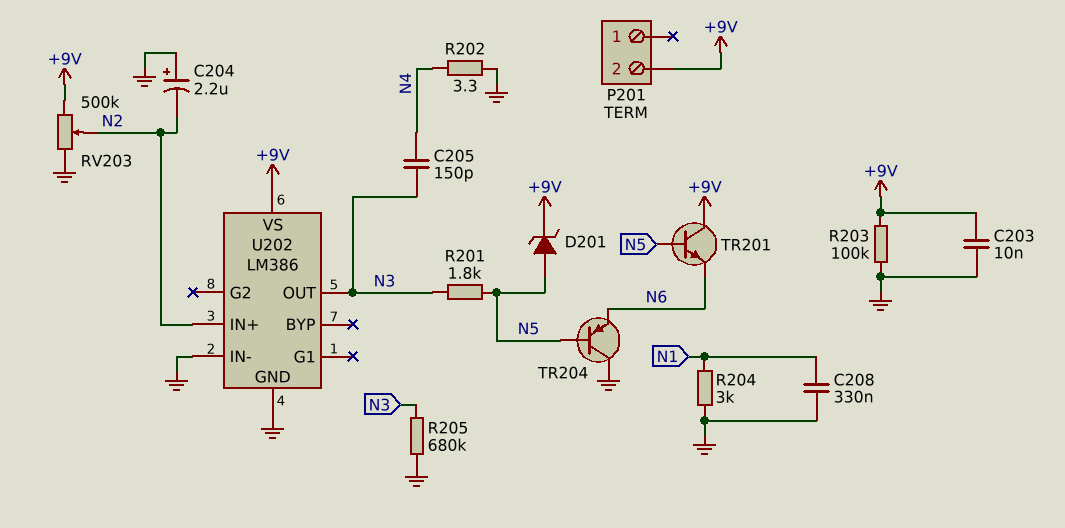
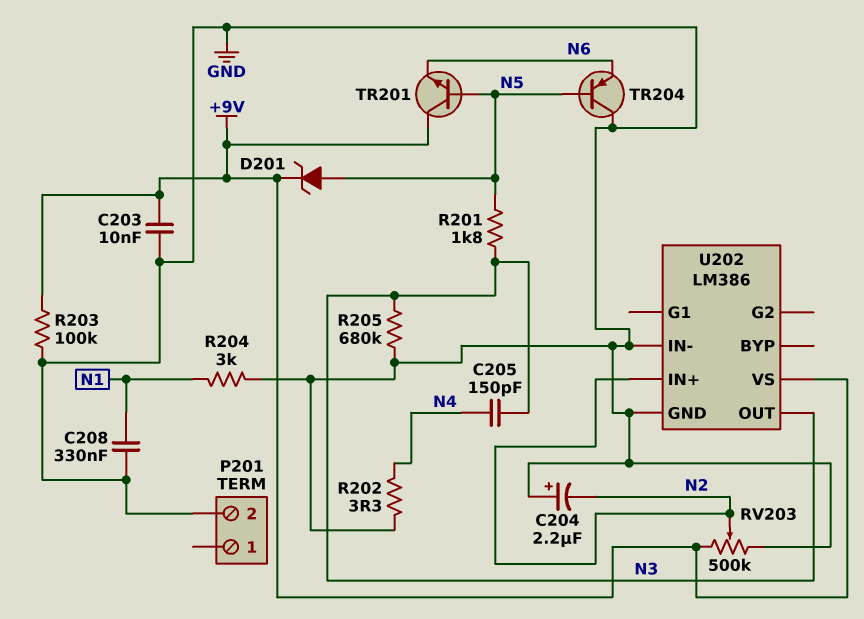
P201 pin 2: +9V -> GND

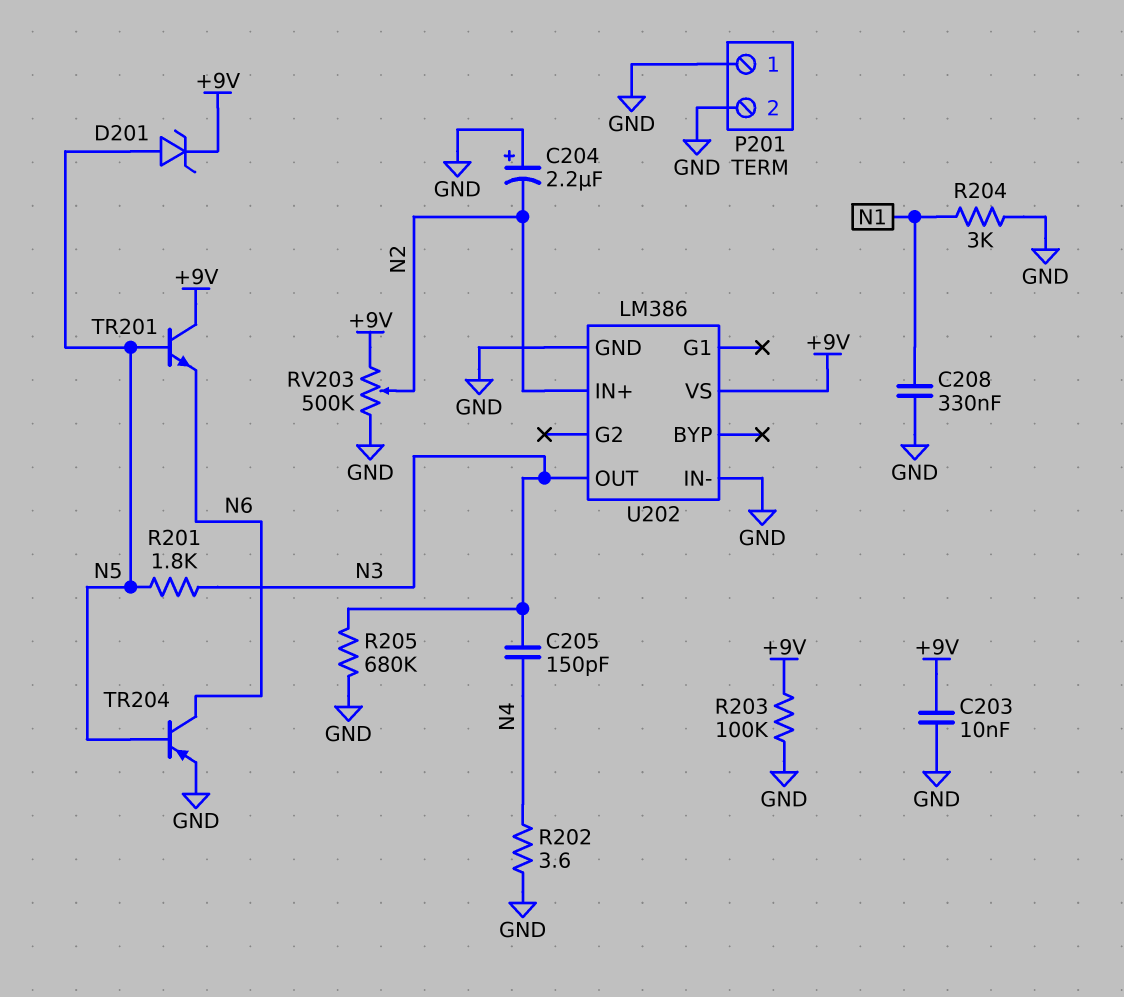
P201 pin 1: none -> GND
R202: 3.3 (GND, N4) -> 3.6 (GND, N4)
TR204: PNP (B N5, C GND, E N6) -> PNP (B N5, C N6, E GND)

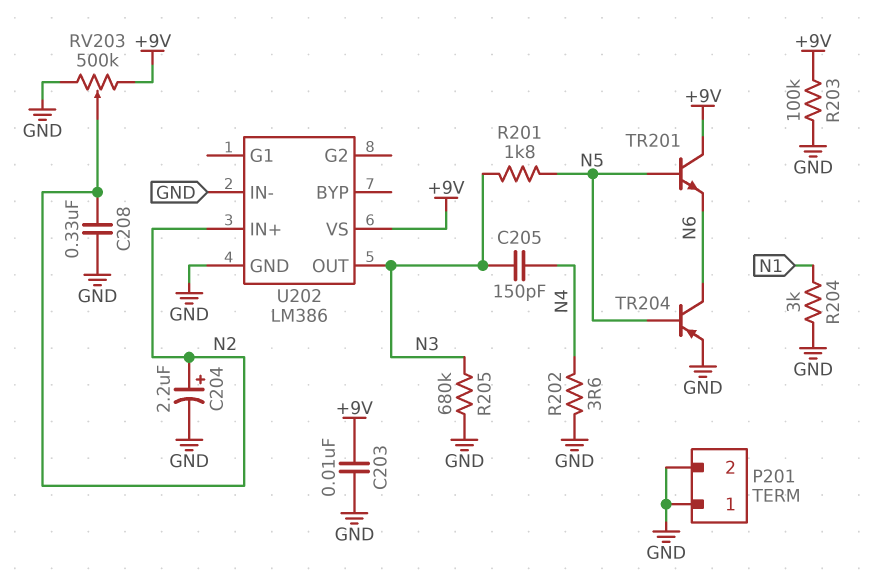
C204: 2.2uF (plus GND, minus N2) -> 2.2uF (plus N2, minus GND)
C208: 330nF (GND, N1) -> 330nF (GND, N2)
D201: zener (A N5, K +9V) -> none

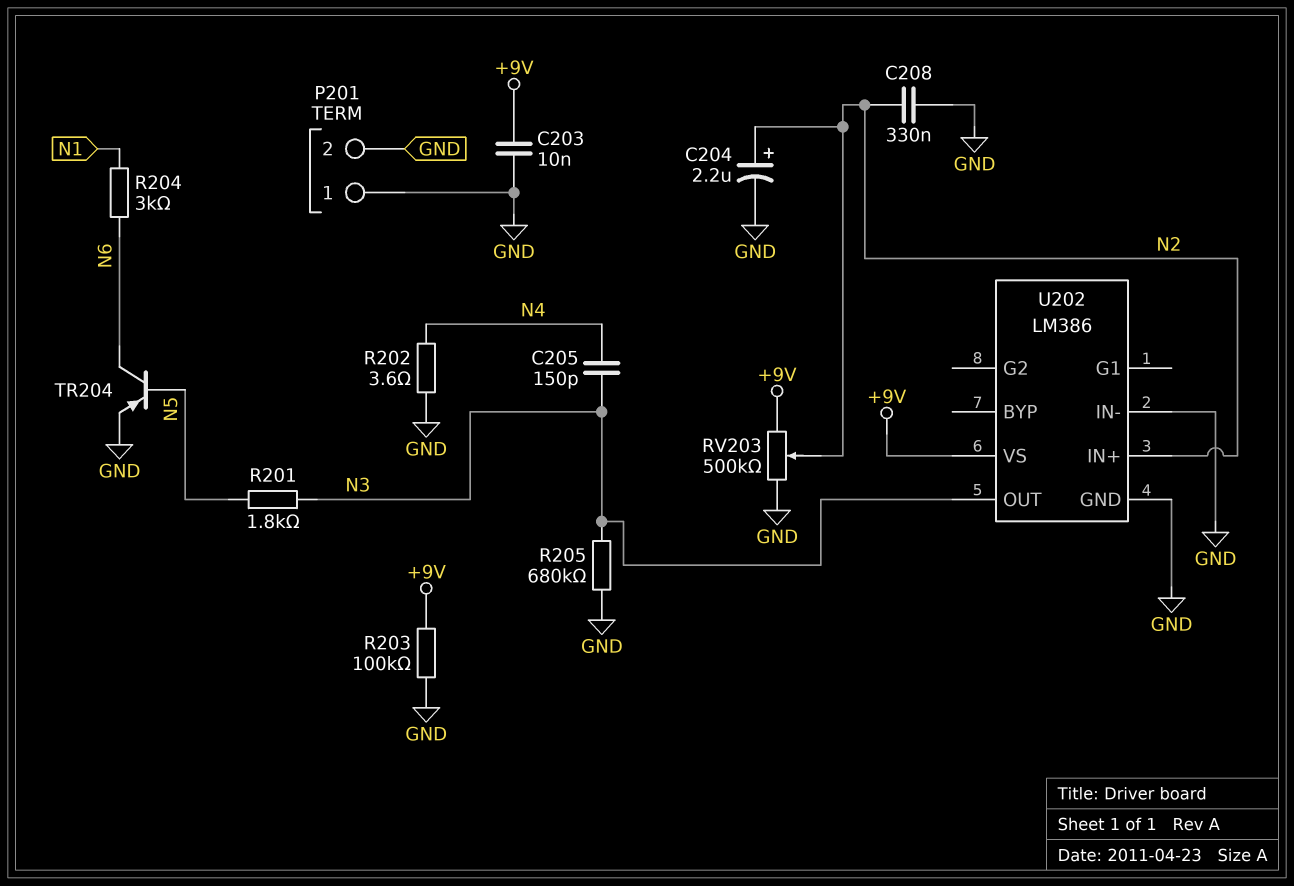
R204: 3k (GND, N1) -> 3k (N1, N6)
TR201: NPN (B N5, C +9V, E N6) -> none

